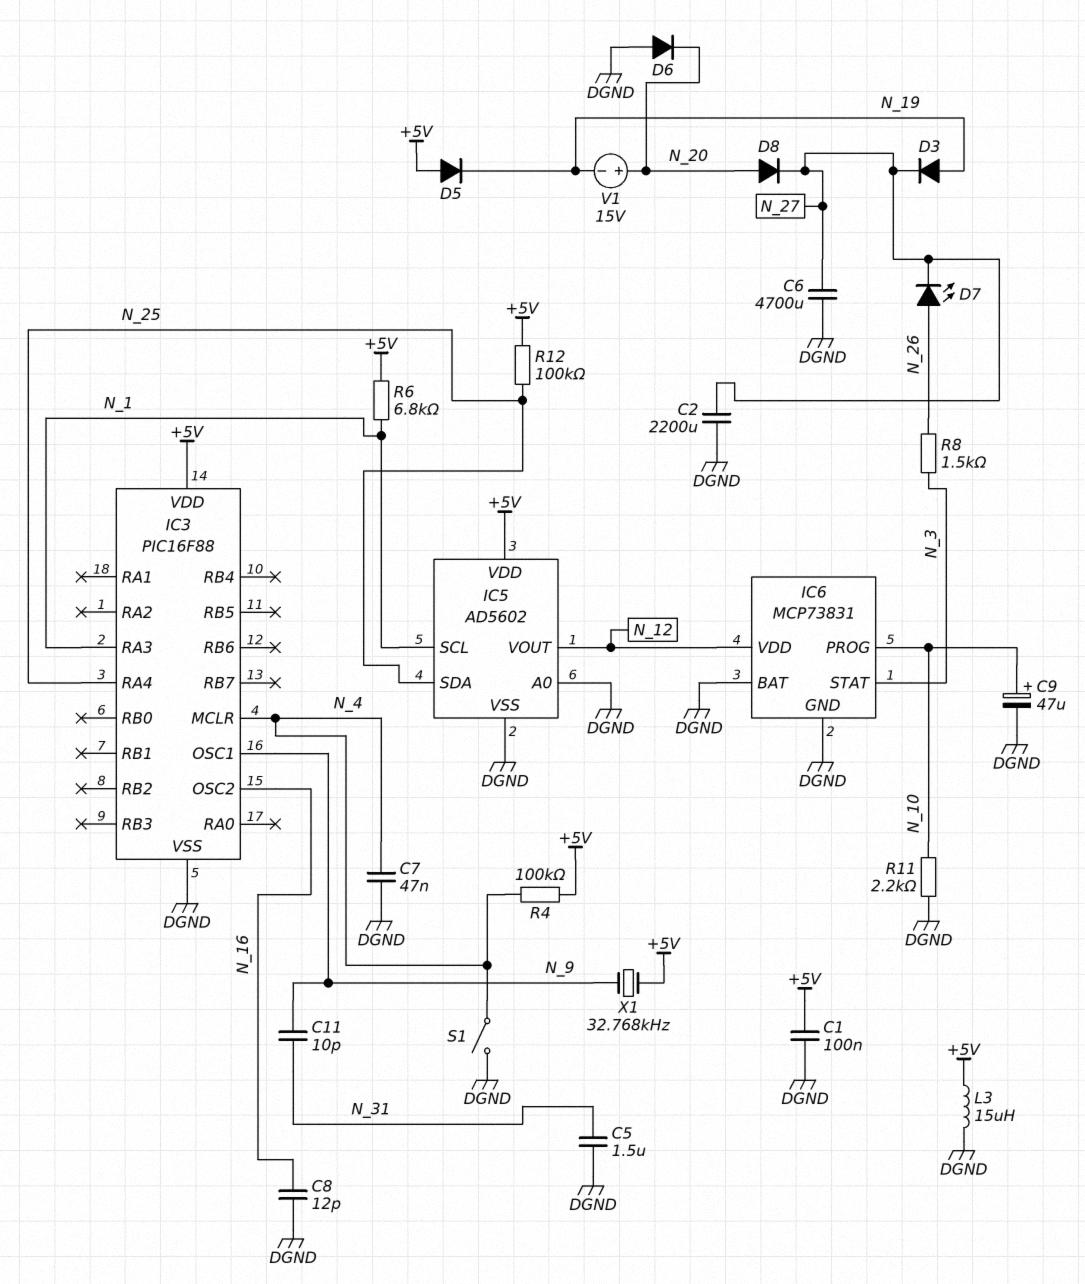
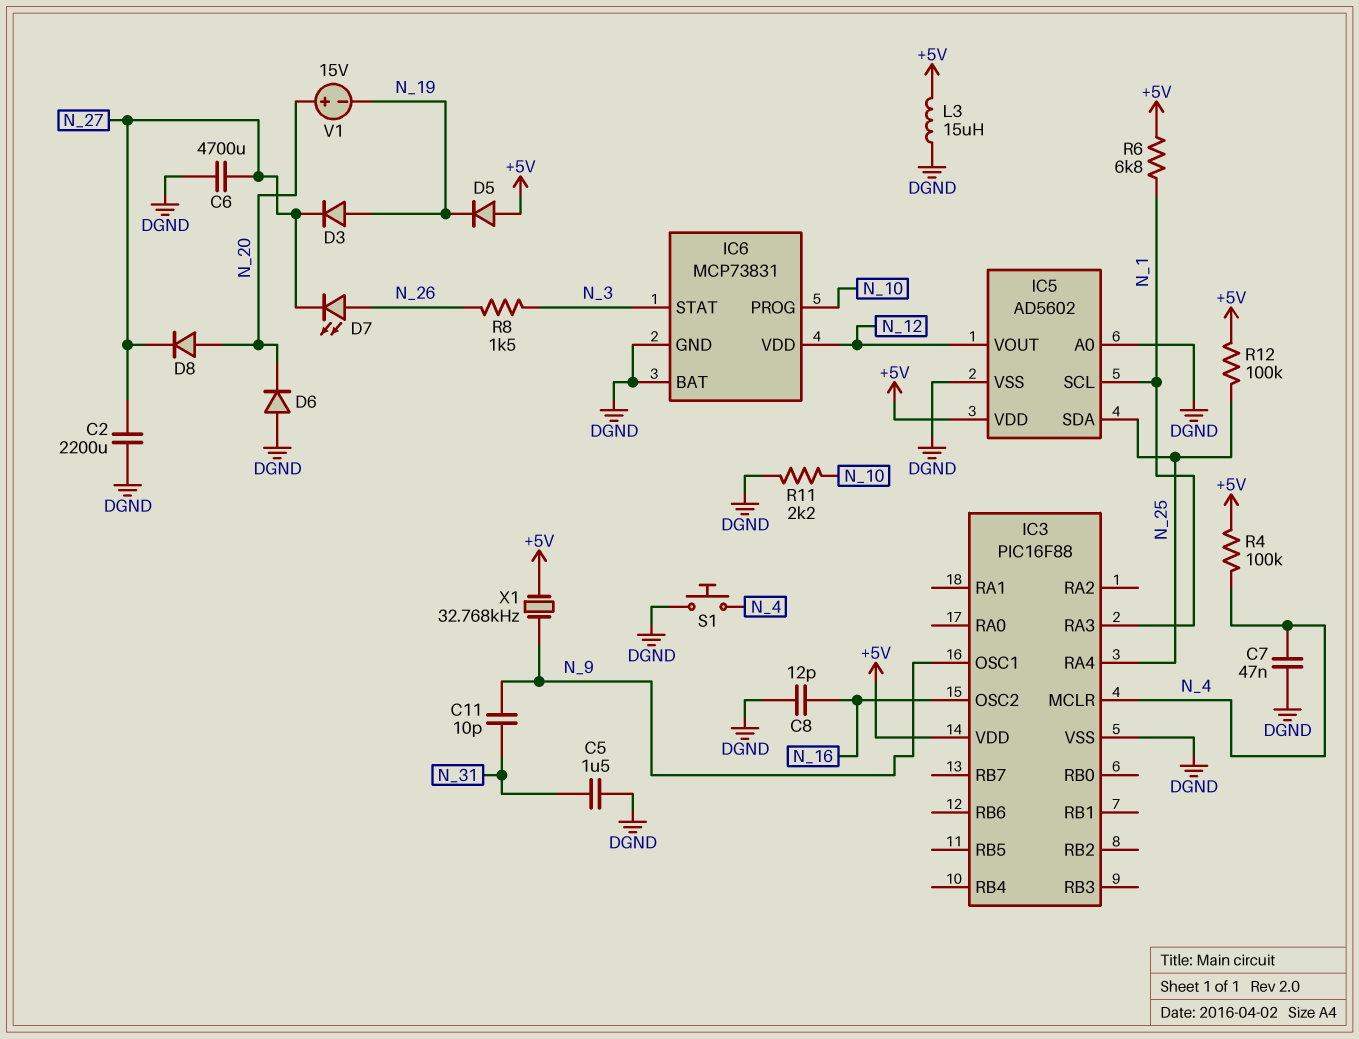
C1: 100nF (+5V, DGND) -> none
C9: 47uF (plus N_10, minus DGND) -> none
S1: switch (DGND, N_4) -> button (DGND, N_4)

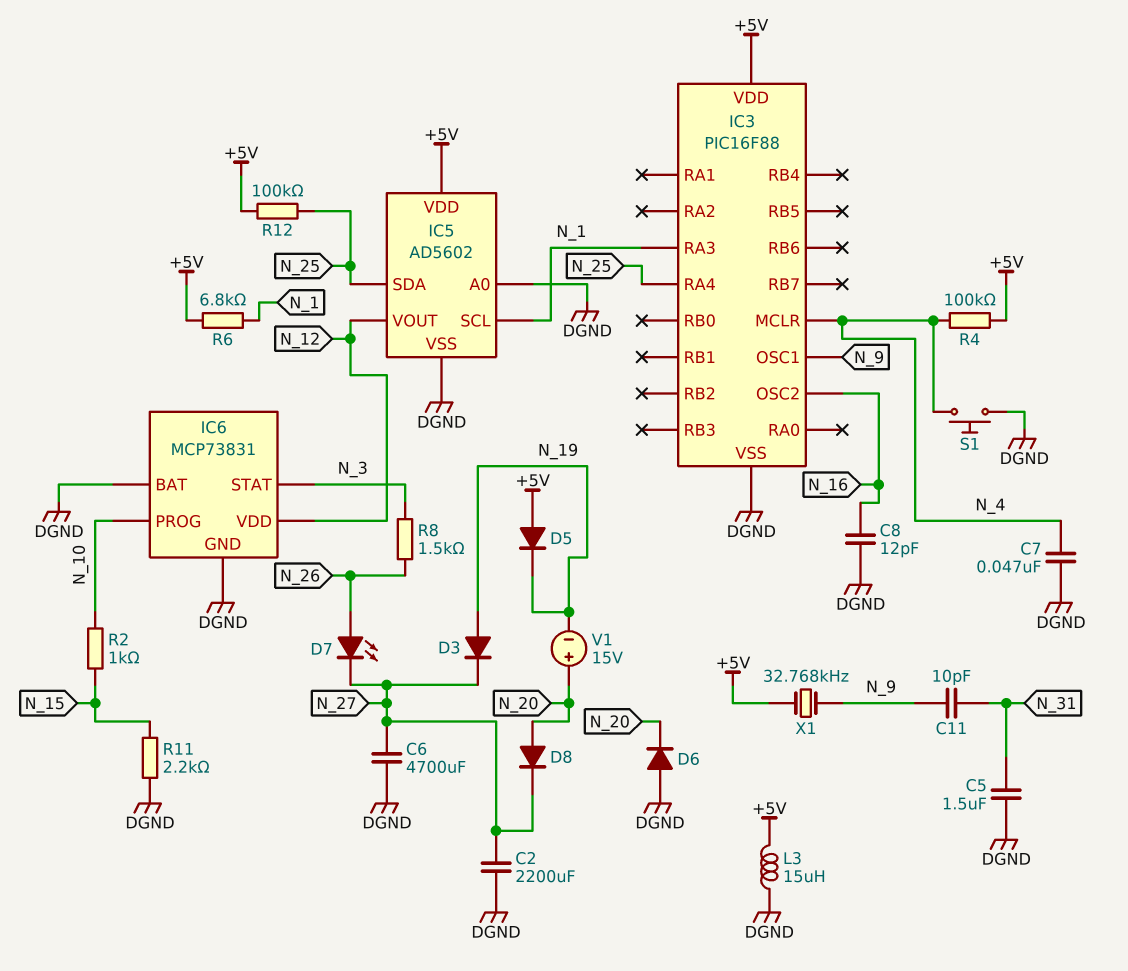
R2: none -> 1k (N_10, N_15)
R11: 2.2k (DGND, N_10) -> 2.2k (DGND, N_15)

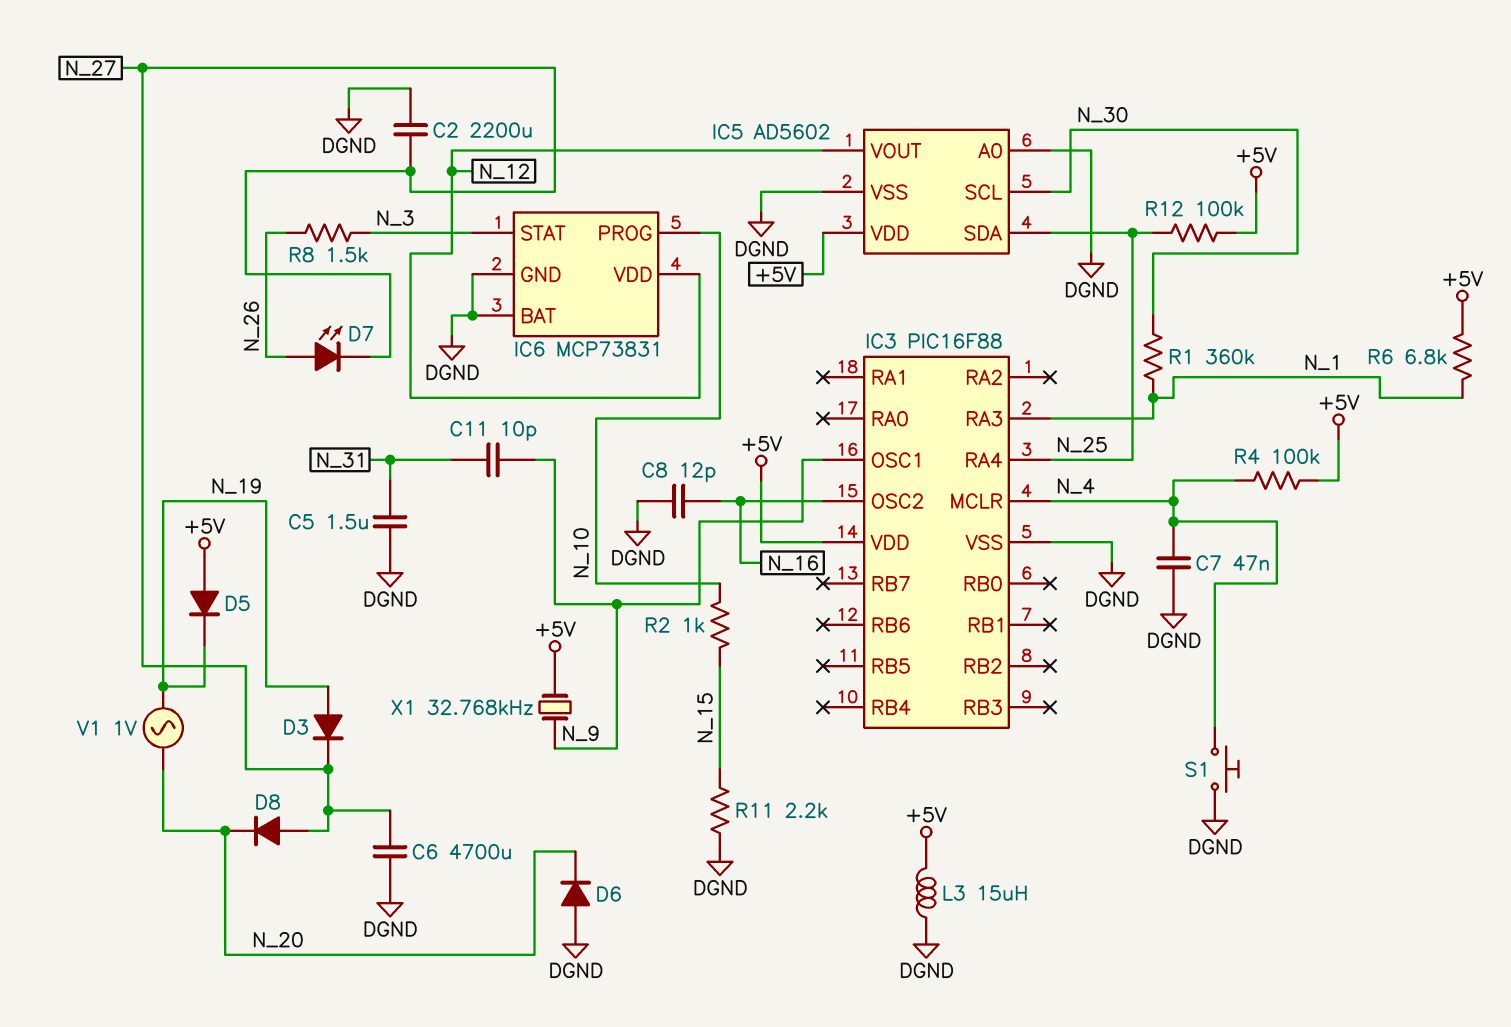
D8: diode (A N_20, K N_27) -> diode (A N_27, K N_20)
IC5 pin SCL: N_1 -> N_30
R1: none -> 360k (N_1, N_30)
V1: 15V (plus N_20, minus N_19) -> AC 1V (N_19, N_20)

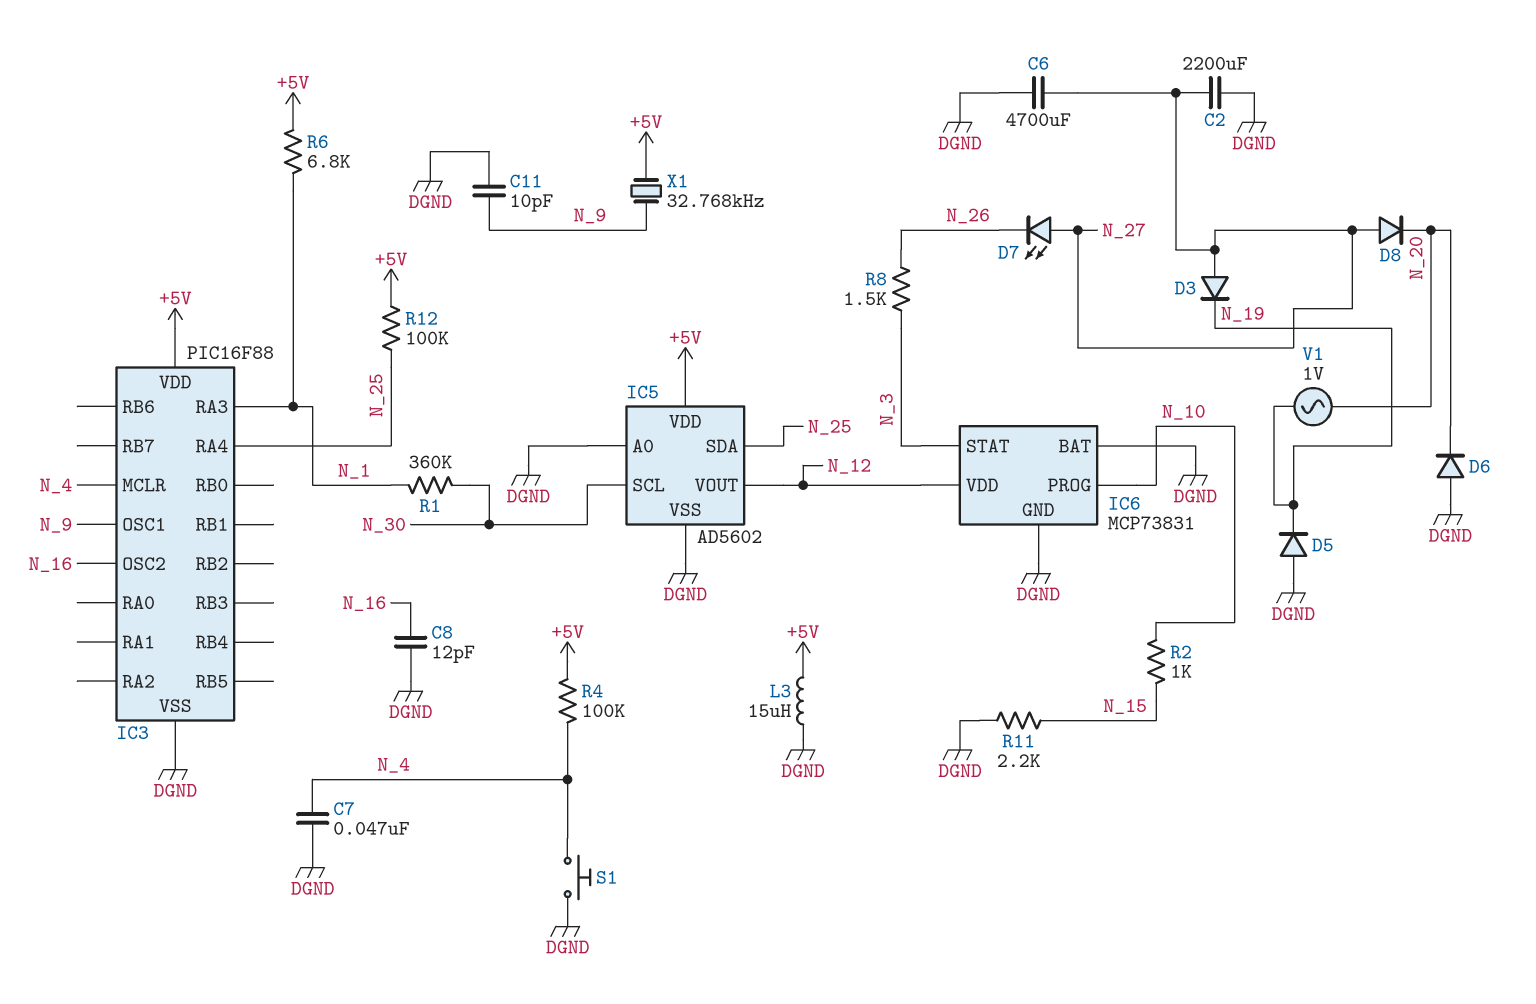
C5: 1.5uF (DGND, N_31) -> none
C11: 10pF (N_9, N_31) -> 10pF (DGND, N_9)
D3: diode (A N_19, K N_27) -> diode (A N_27, K N_19)
D5: diode (A +5V, K N_19) -> diode (A DGND, K N_19)
D7: LED (A N_26, K N_27) -> LED (A N_27, K N_26)

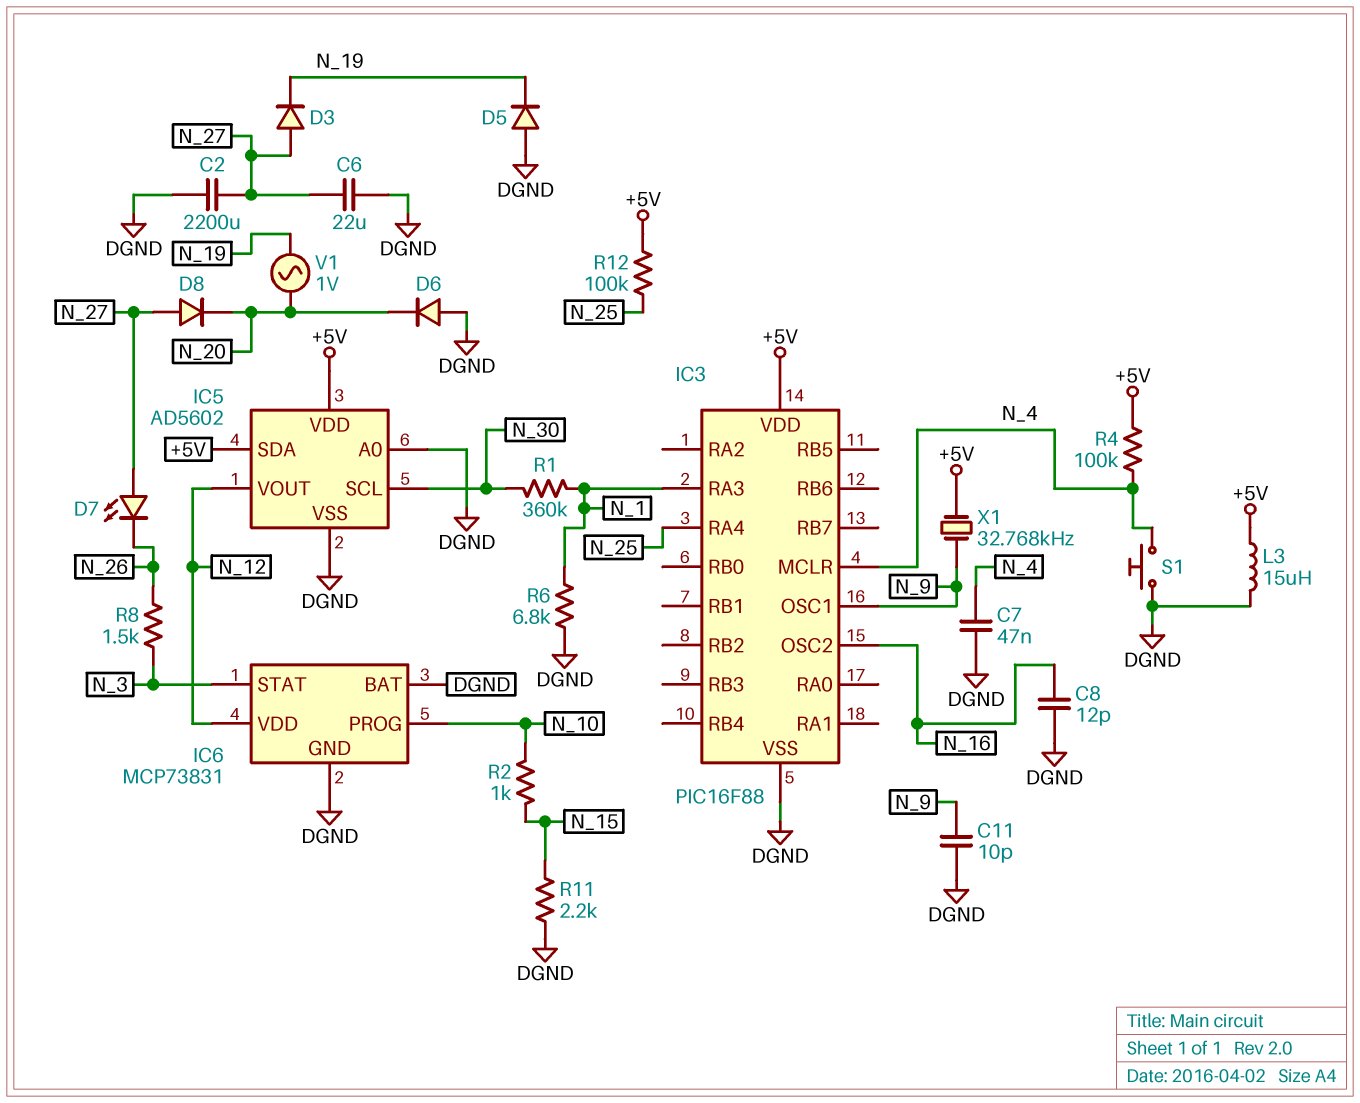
C6: 4700uF (DGND, N_27) -> 22uF (DGND, N_27)
IC5 pin SDA: N_25 -> +5V
R6: 6.8k (+5V, N_1) -> 6.8k (DGND, N_1)

